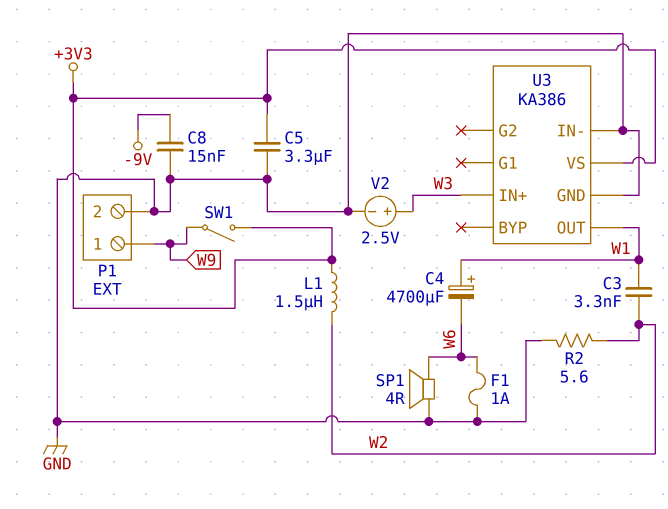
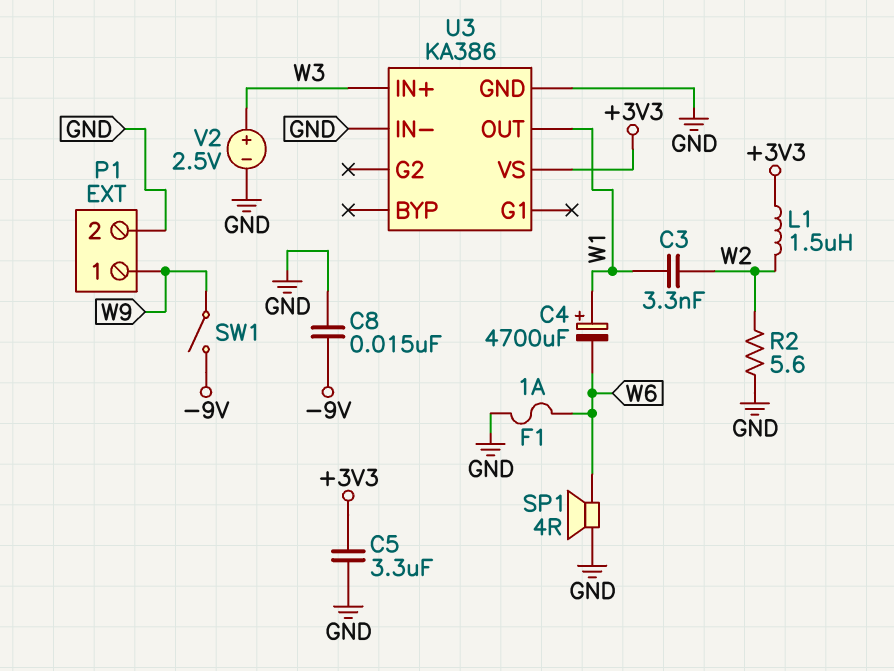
SW1: switch (+3V3, W9) -> switch (-9V, W9)

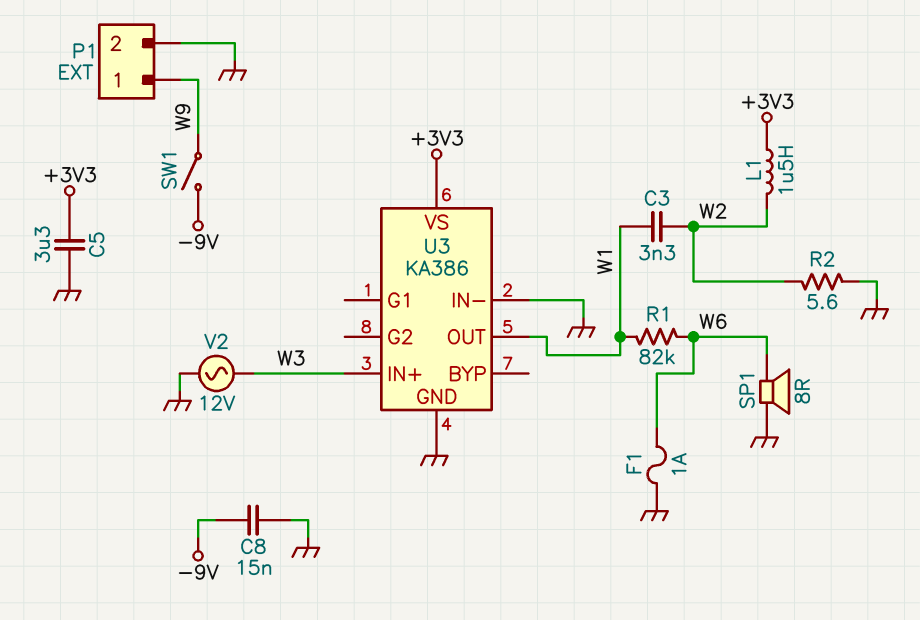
C4: 4700uF (plus W1, minus W6) -> none
R1: none -> 82k (W1, W6)
SP1: speaker 4R (GND, W6) -> speaker 8R (GND, W6)
V2: 2.5V (plus W3, minus GND) -> AC 12V (GND, W3)

